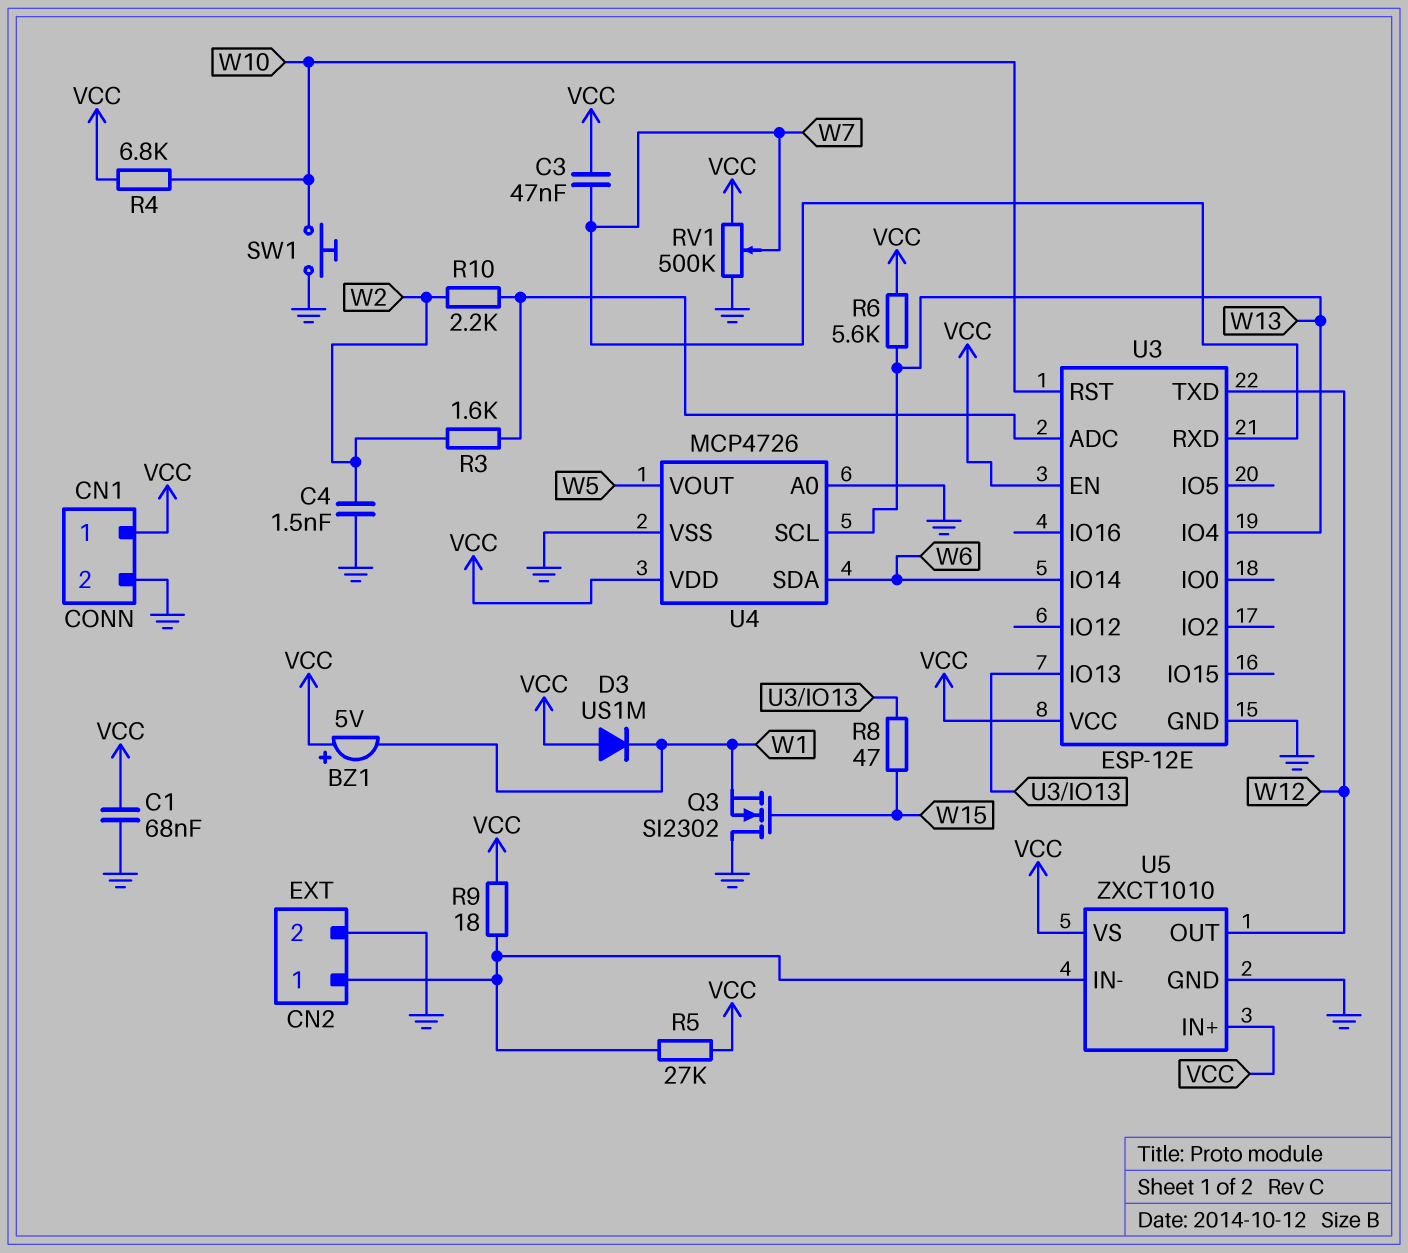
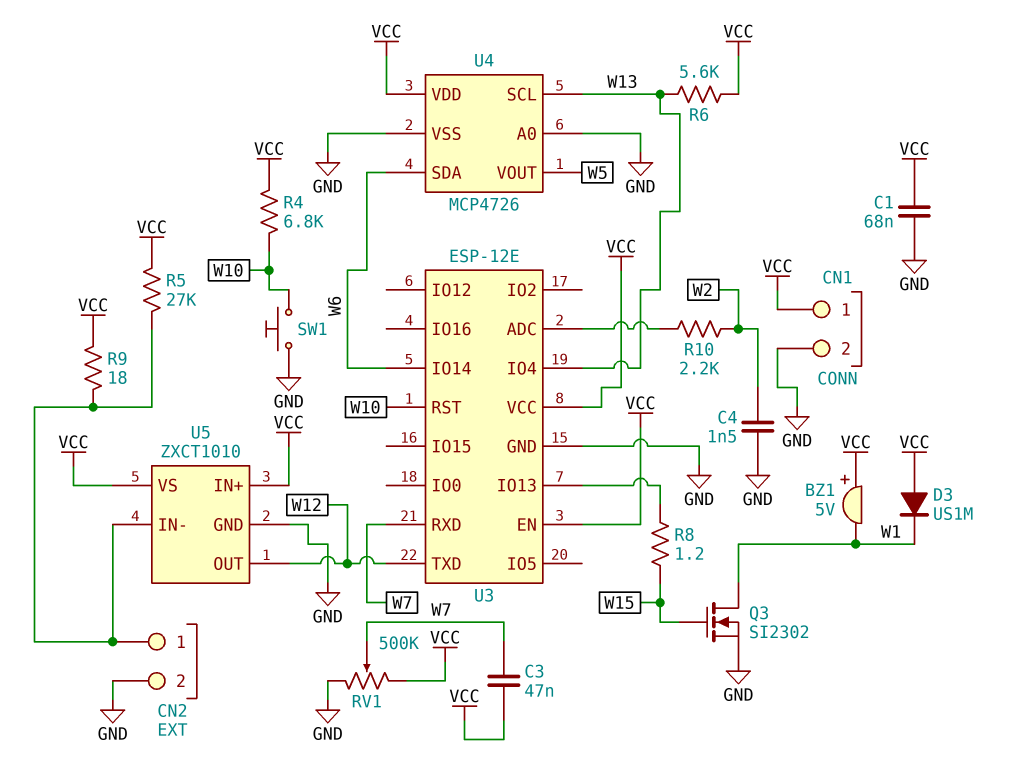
Q3: NMOS SI2302 (G W15, D GND, S W1) -> NMOS SI2302 (G W15, D W1, S GND)
R3: 1.6k (U3/ADC, W2) -> none
R8: 47 (U3/IO13, W15) -> 1.2 (U3/IO13, W15)

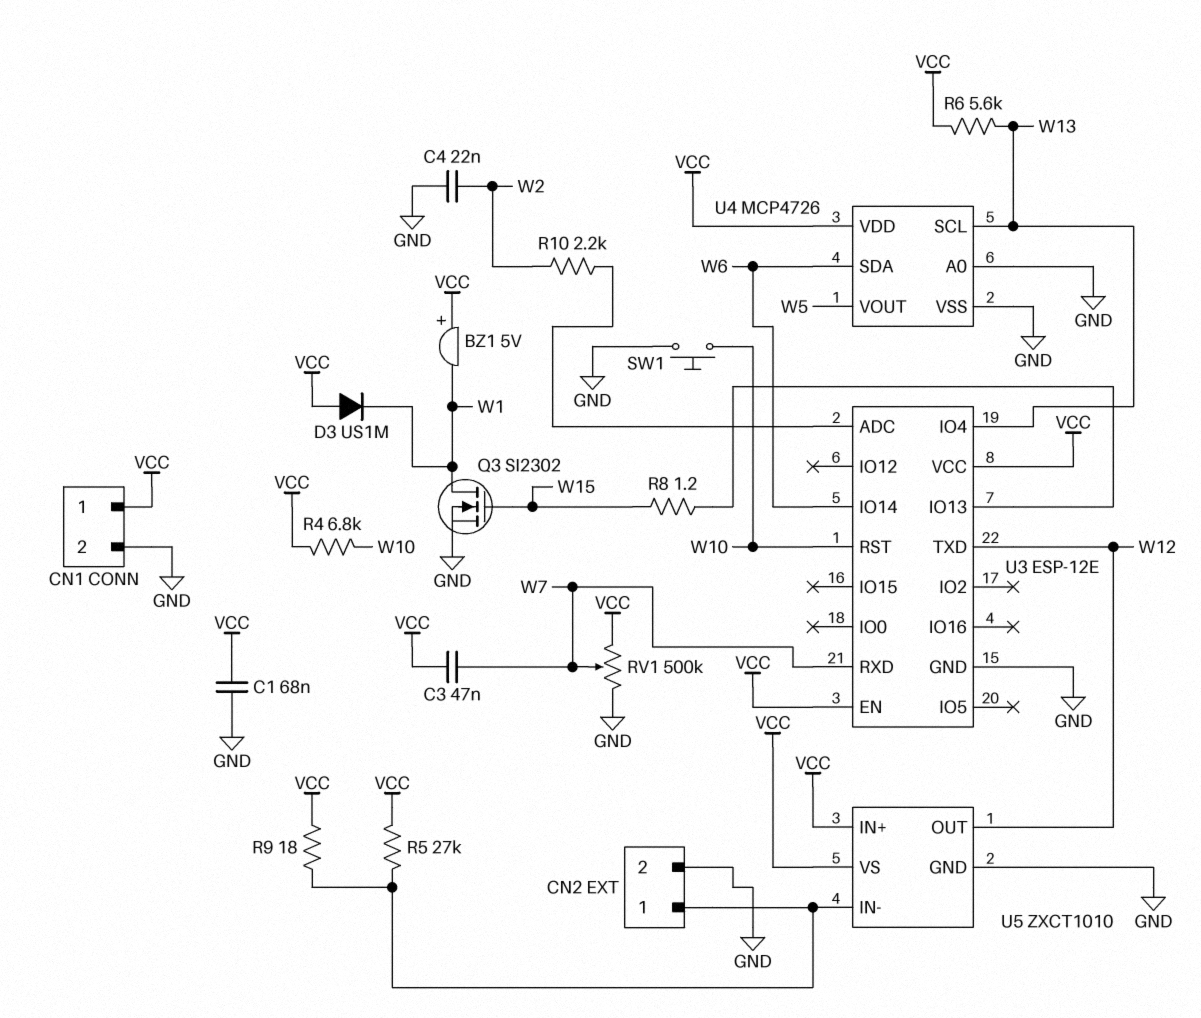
C4: 1.5nF (GND, W2) -> 22nF (GND, W2)

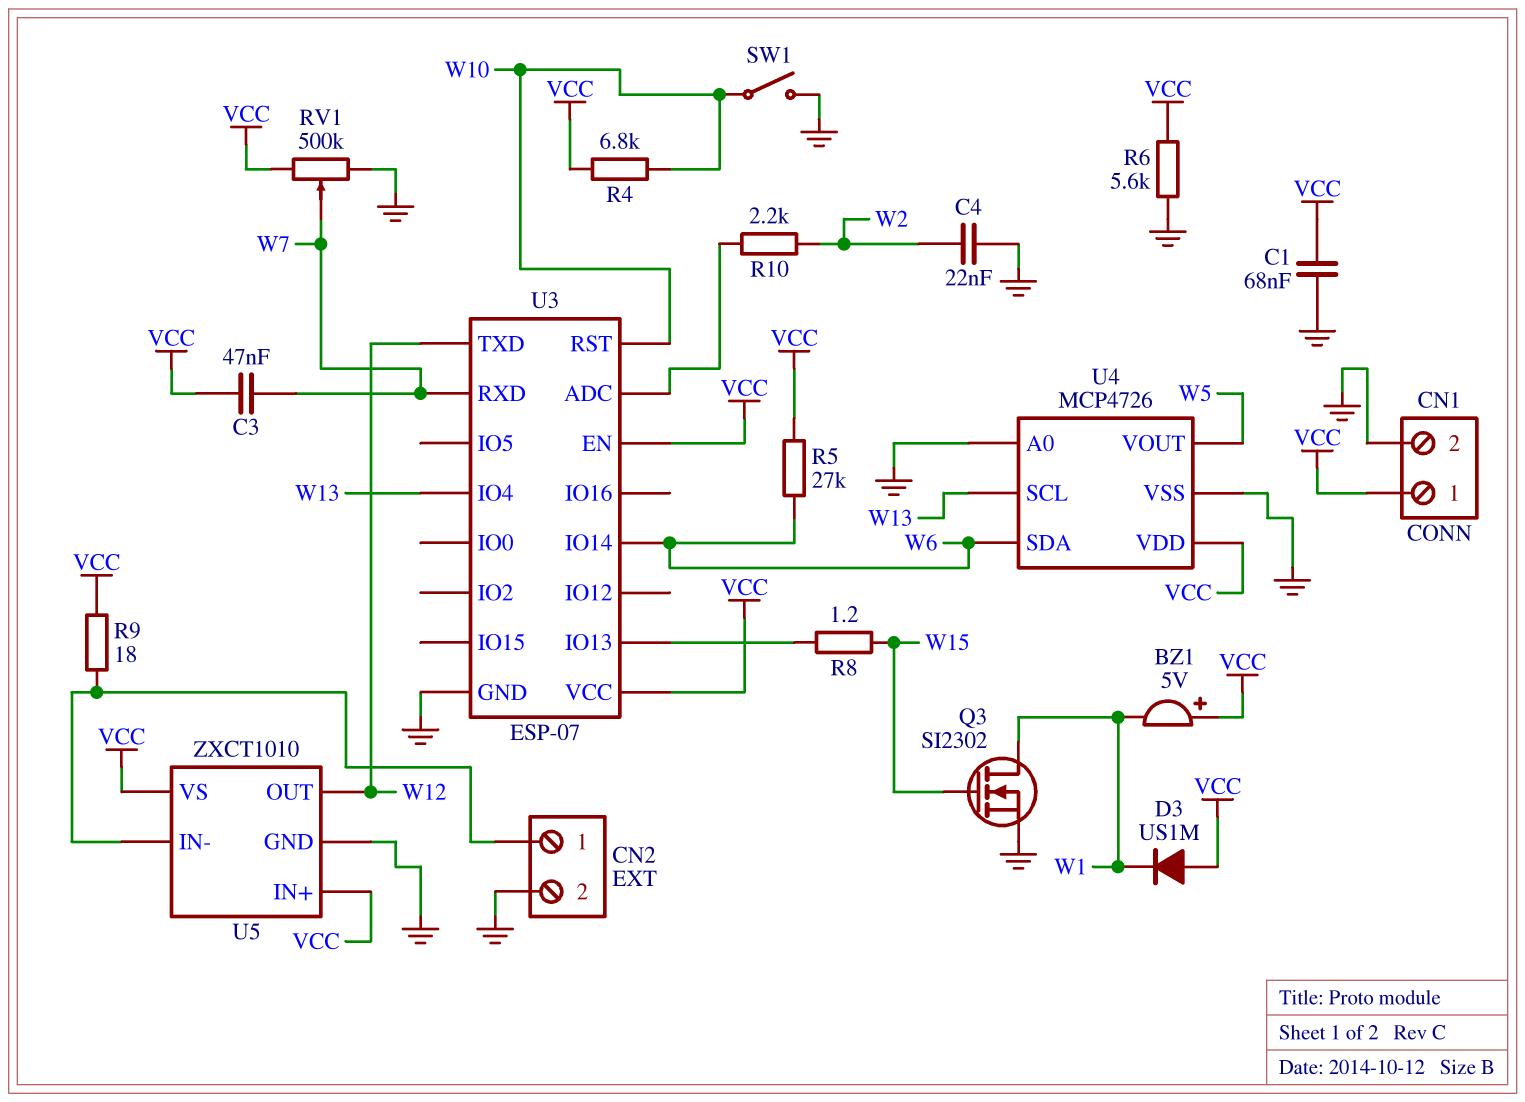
R5: 27k (CN2/1, VCC) -> 27k (VCC, W6)
R6: 5.6k (VCC, W13) -> 5.6k (GND, VCC)
SW1: button (GND, W10) -> switch (GND, W10)
U3: ESP-12E -> ESP-07

